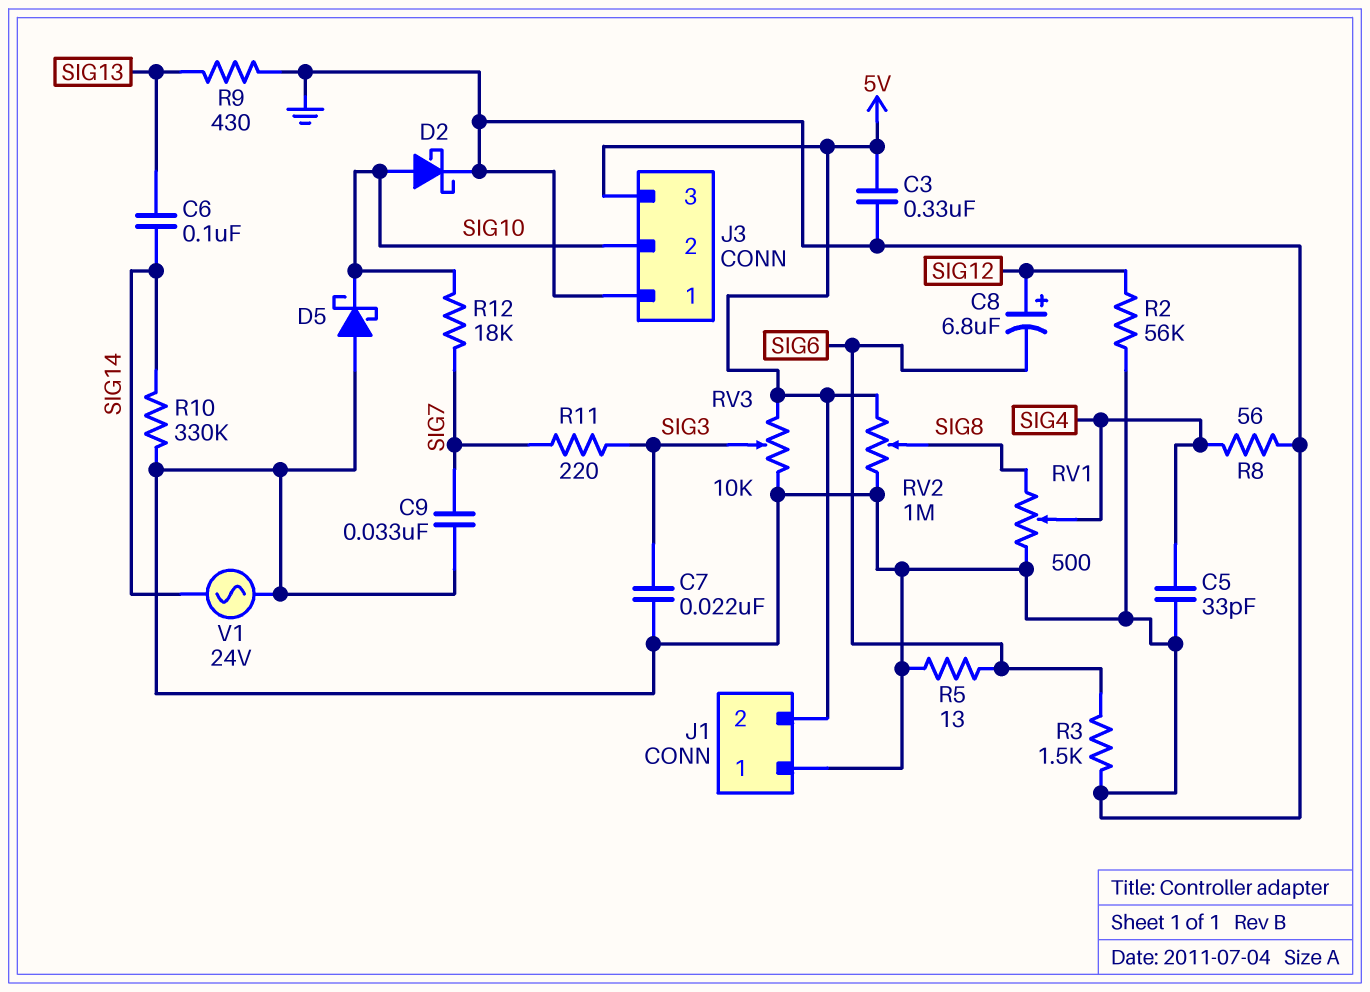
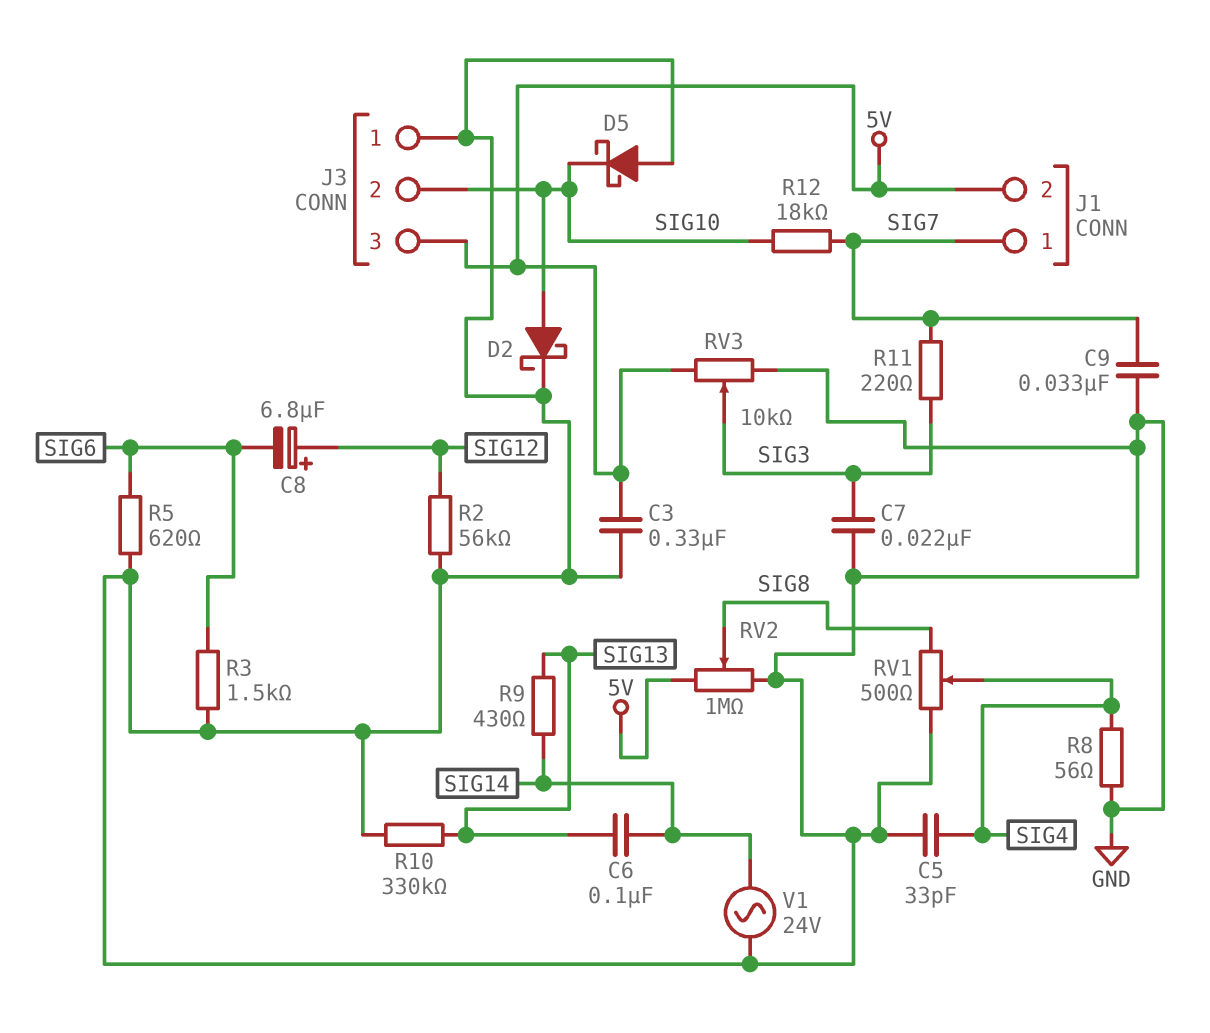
J1 pin 1: GND -> SIG7
R5: 13 (GND, SIG6) -> 620 (GND, SIG6)
R9: 430 (GND, SIG13) -> 430 (SIG13, SIG14)
R10: 330k (GND, SIG14) -> 330k (GND, SIG13)

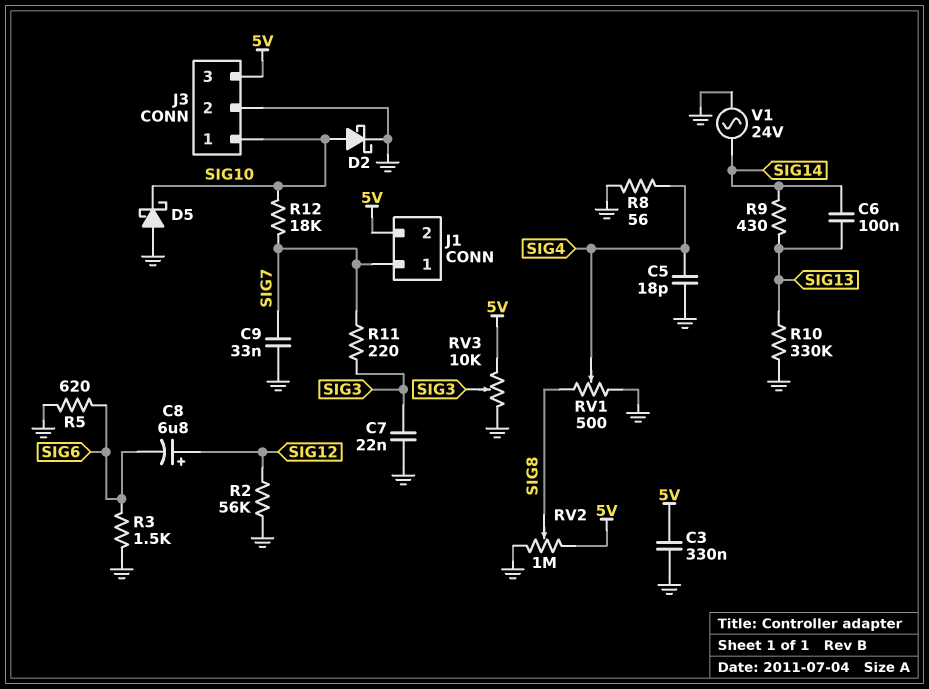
C5: 33pF (GND, SIG4) -> 18pF (GND, SIG4)
J3 pin 1: GND -> SIG10
J3 pin 2: SIG10 -> GND

